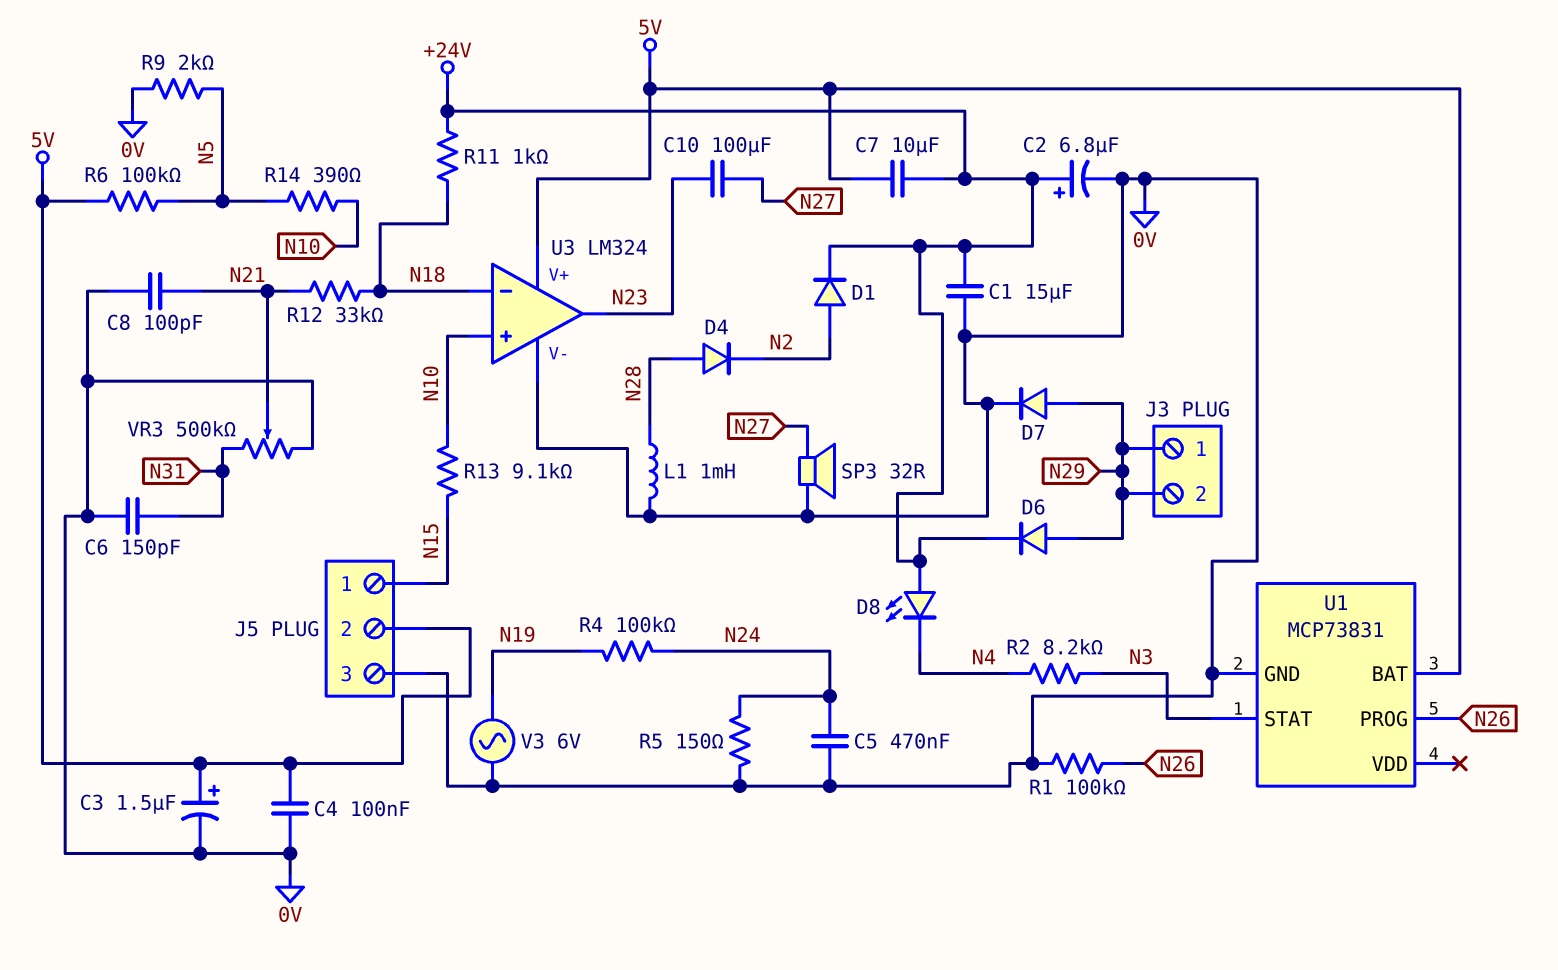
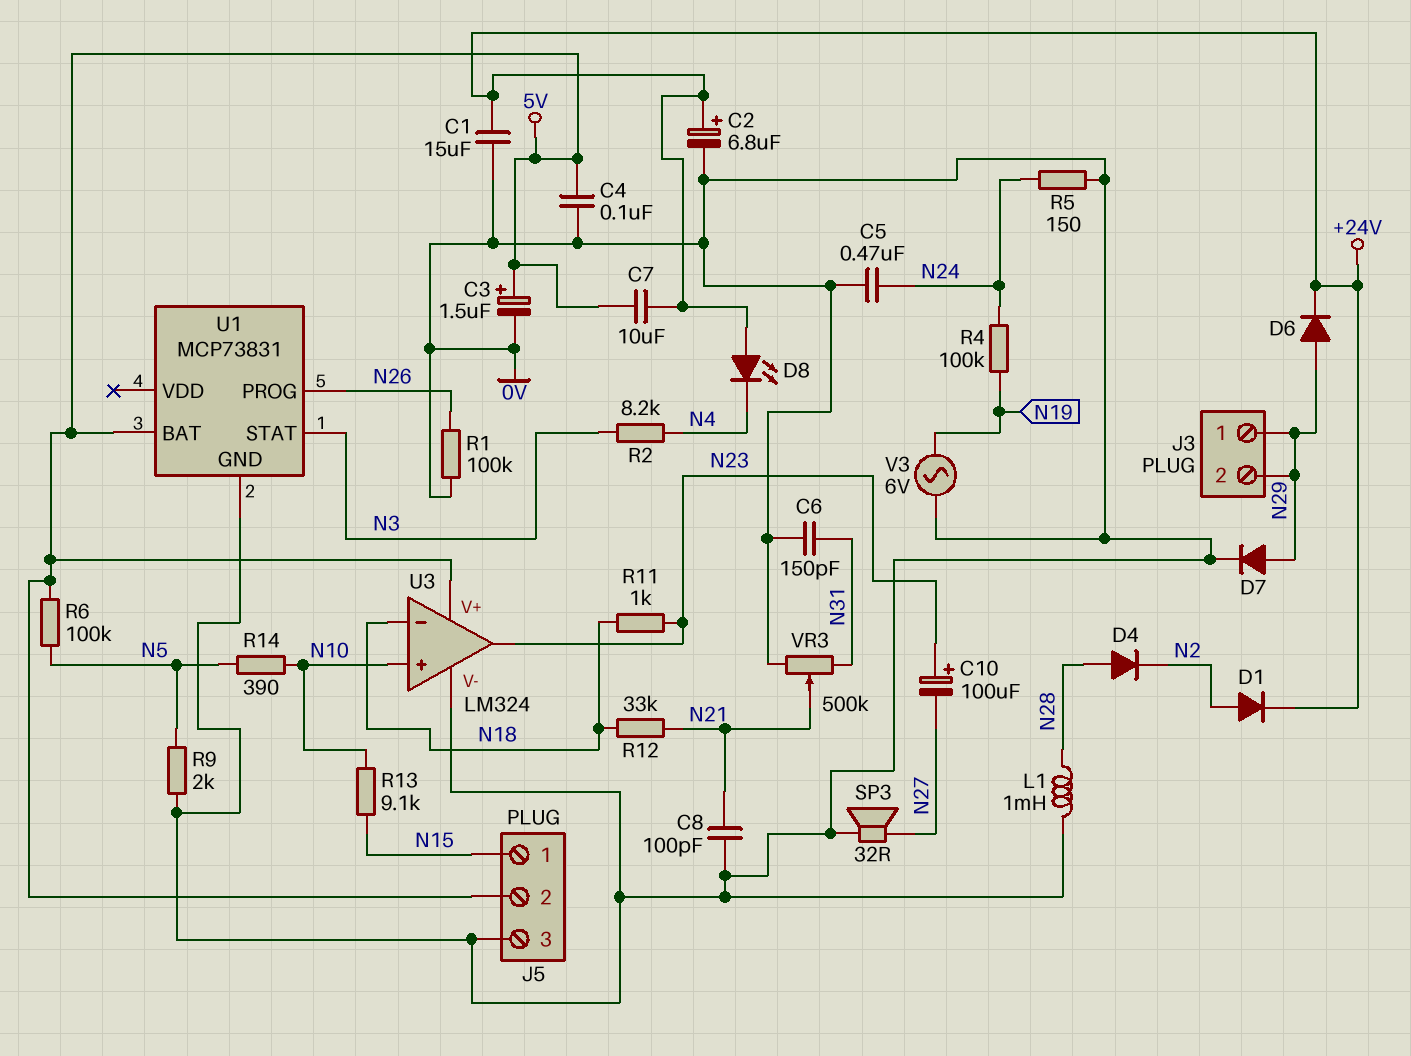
C10: 100uF (N23, N27) -> 100uF (plus N23, minus N27)
R11: 1k (+24V, N18) -> 1k (N18, N23)

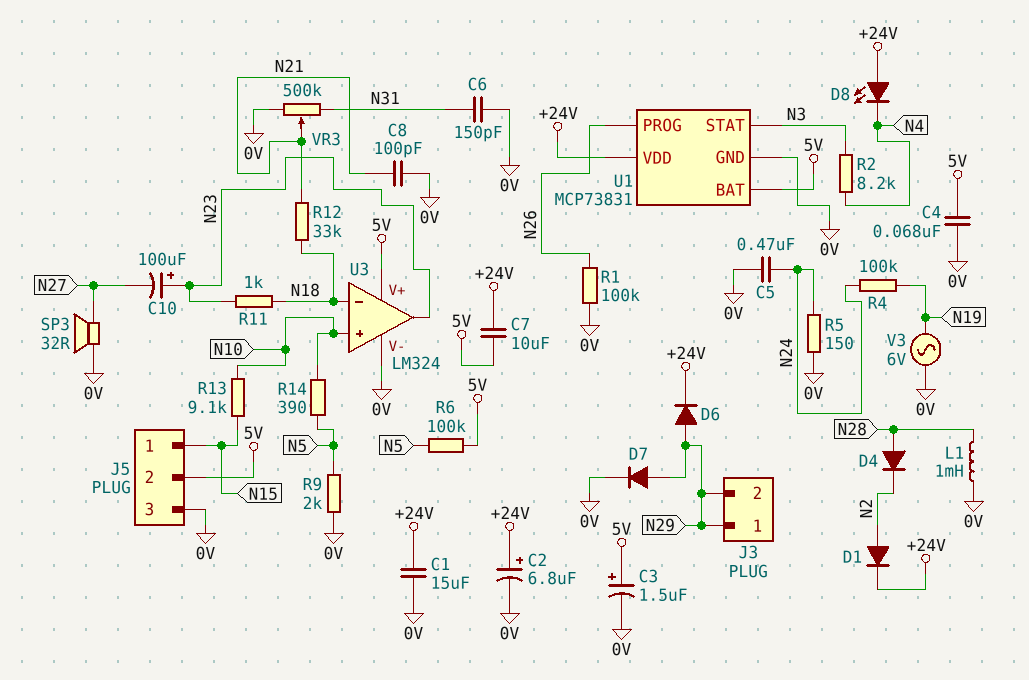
C4: 100nF (0V, 5V) -> 68nF (0V, 5V)
U1 pin VDD: none -> +24V

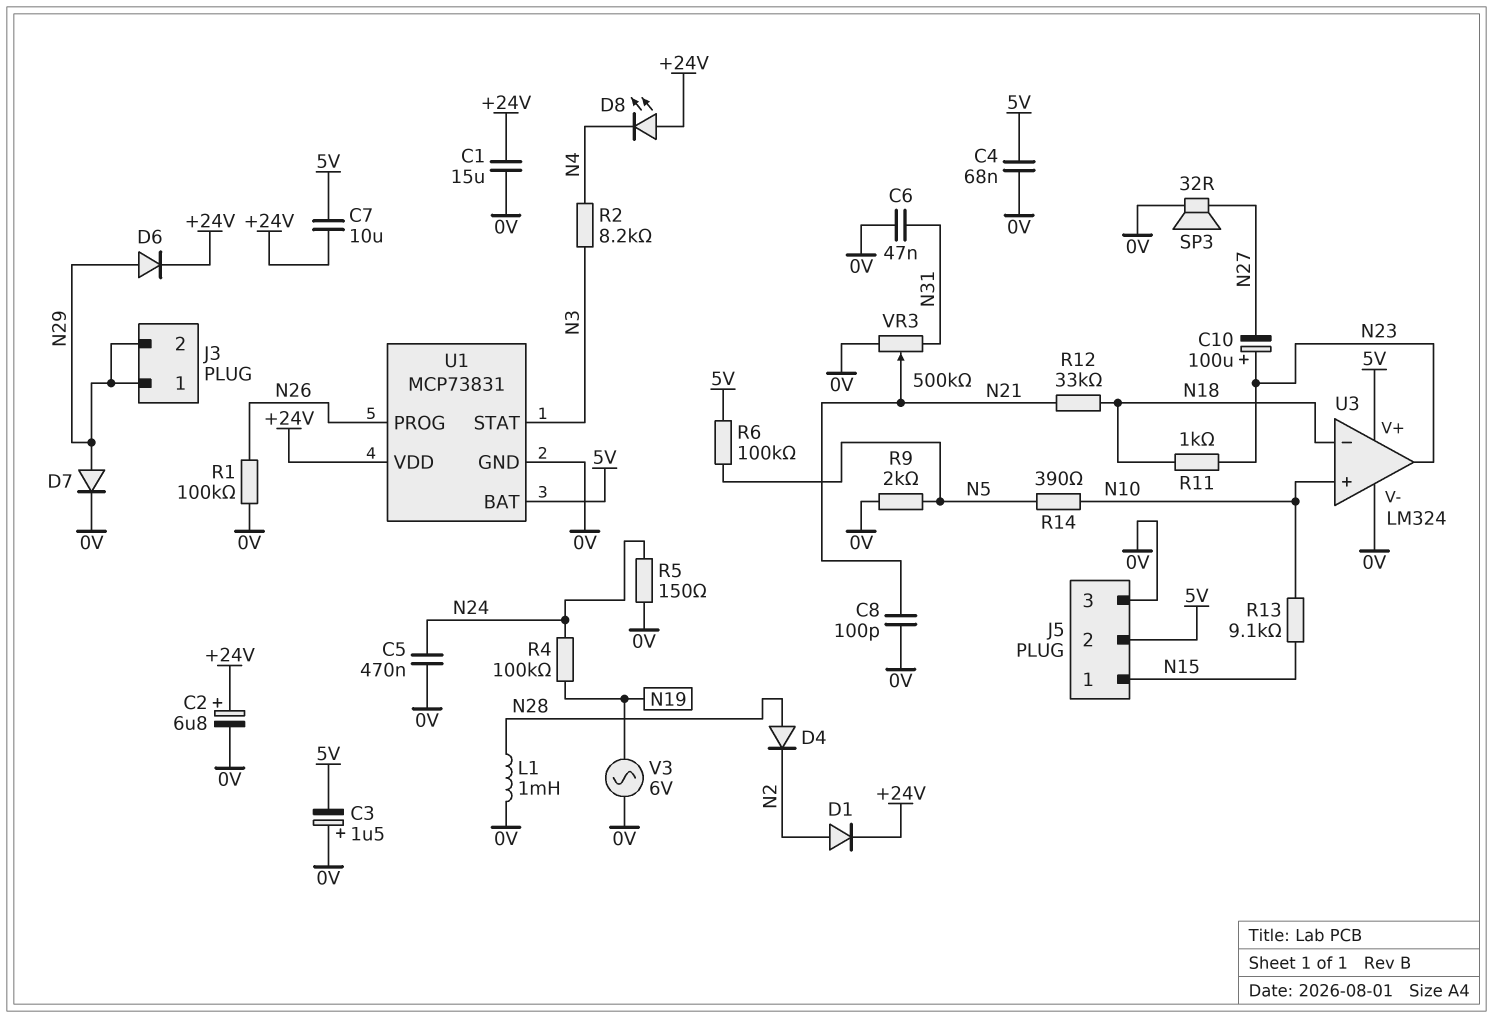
C3: 1.5uF (plus 5V, minus 0V) -> 1.5uF (plus 0V, minus 5V)
C6: 150pF (0V, N31) -> 47nF (0V, N31)

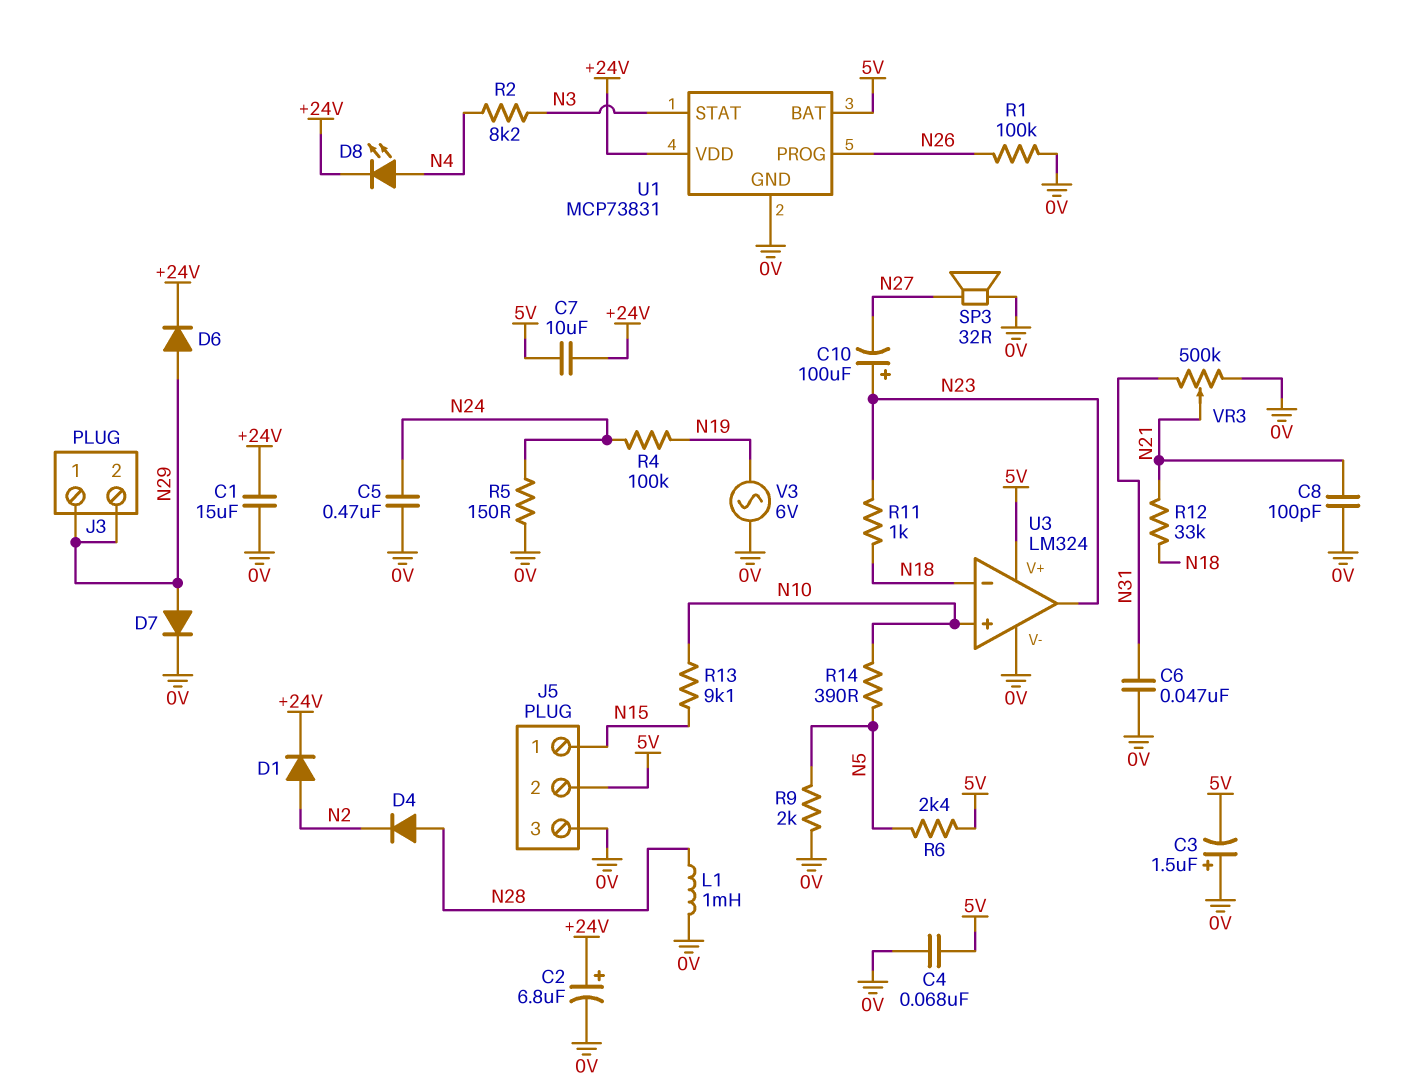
D8: LED (A +24V, K N4) -> LED (A N4, K +24V)
R6: 100k (5V, N5) -> 2.4k (5V, N5)

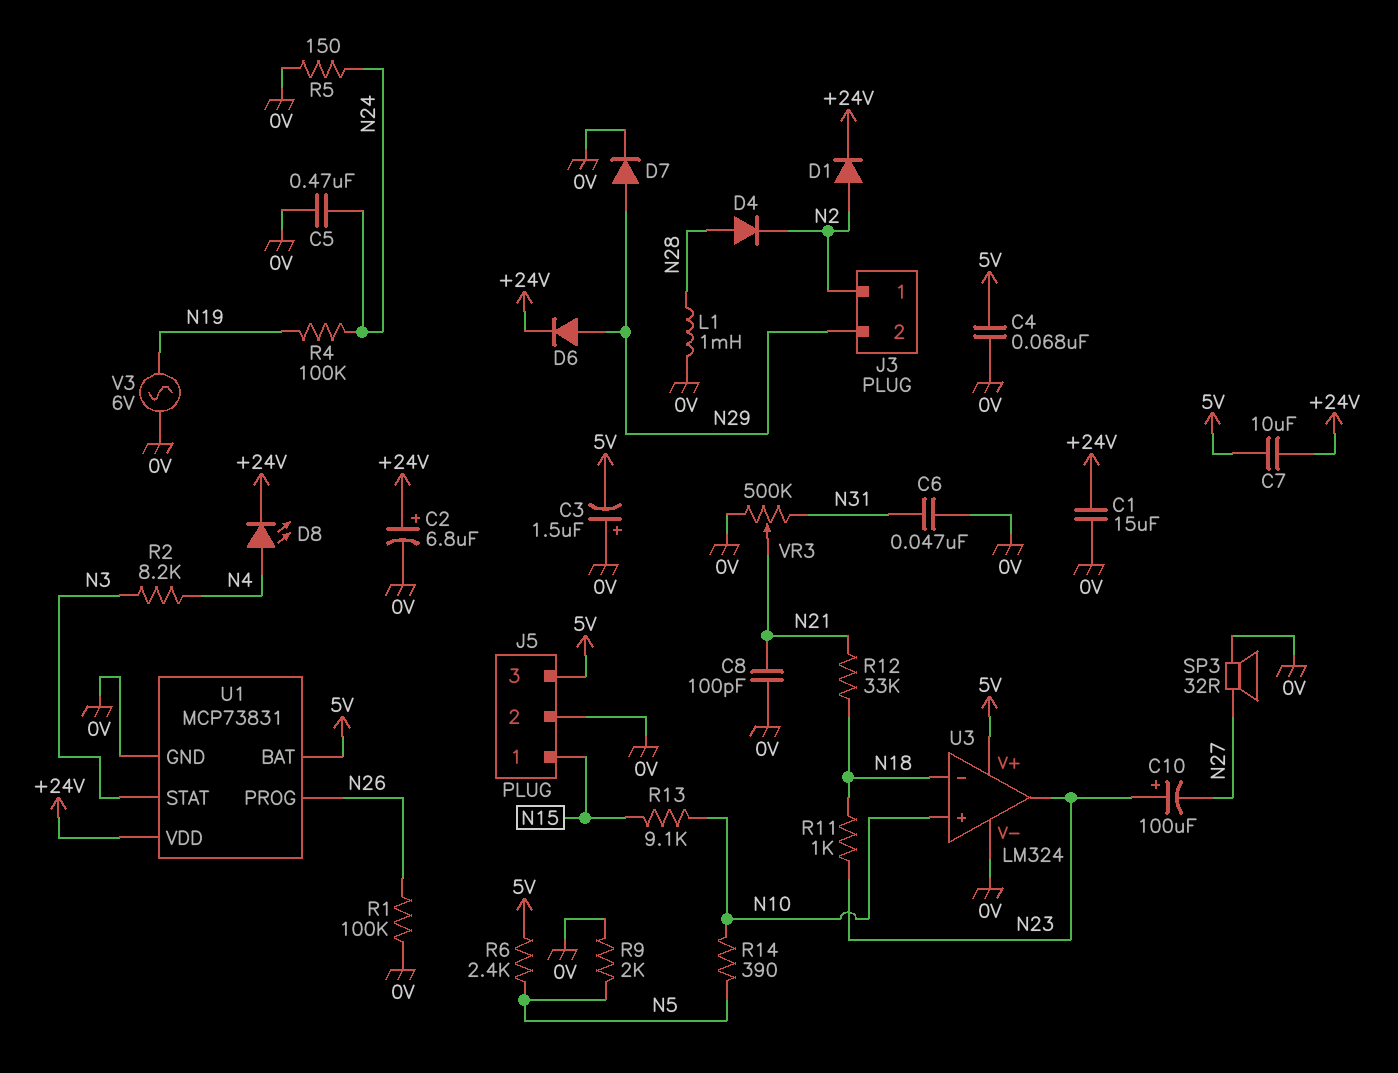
J3 pin 1: N29 -> N2
J5 pin 2: 5V -> 0V
J5 pin 3: 0V -> 5V

